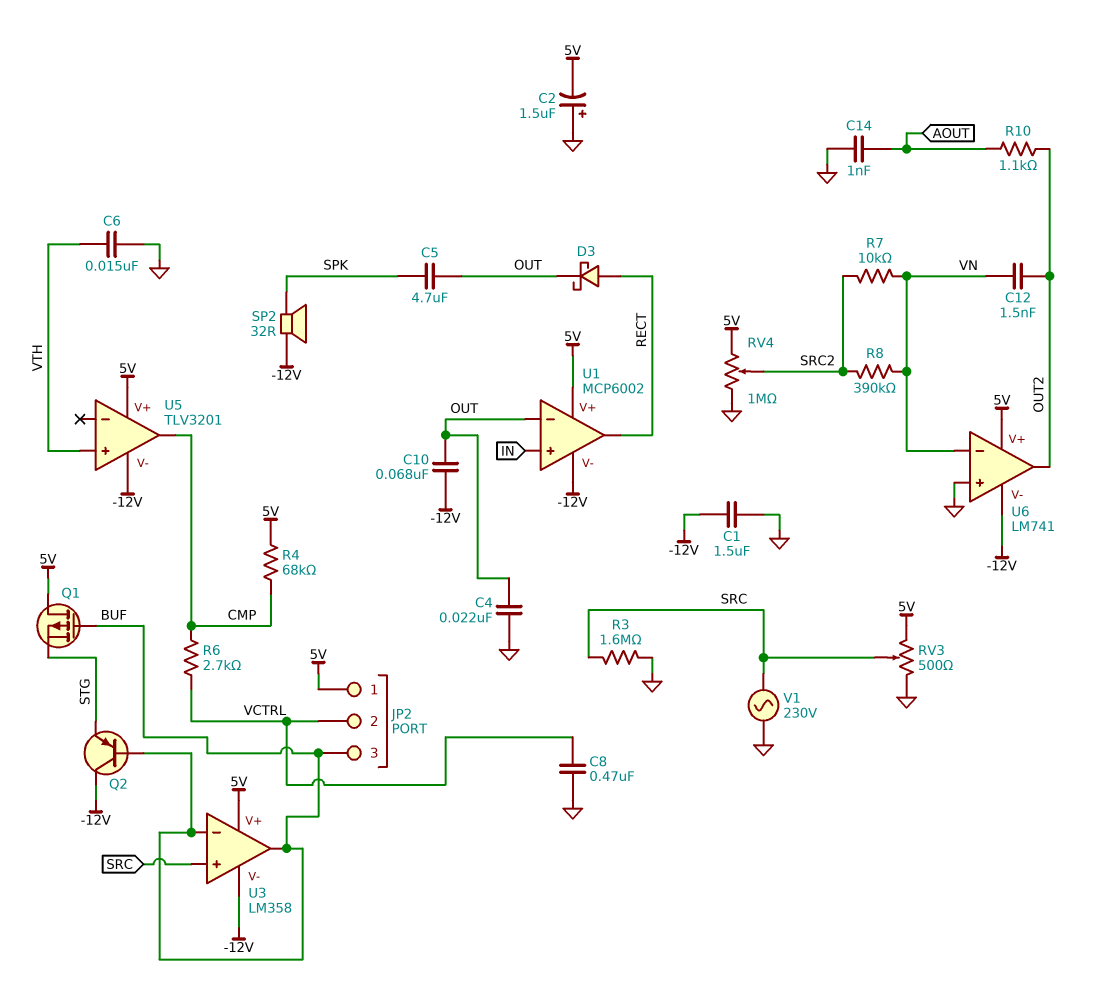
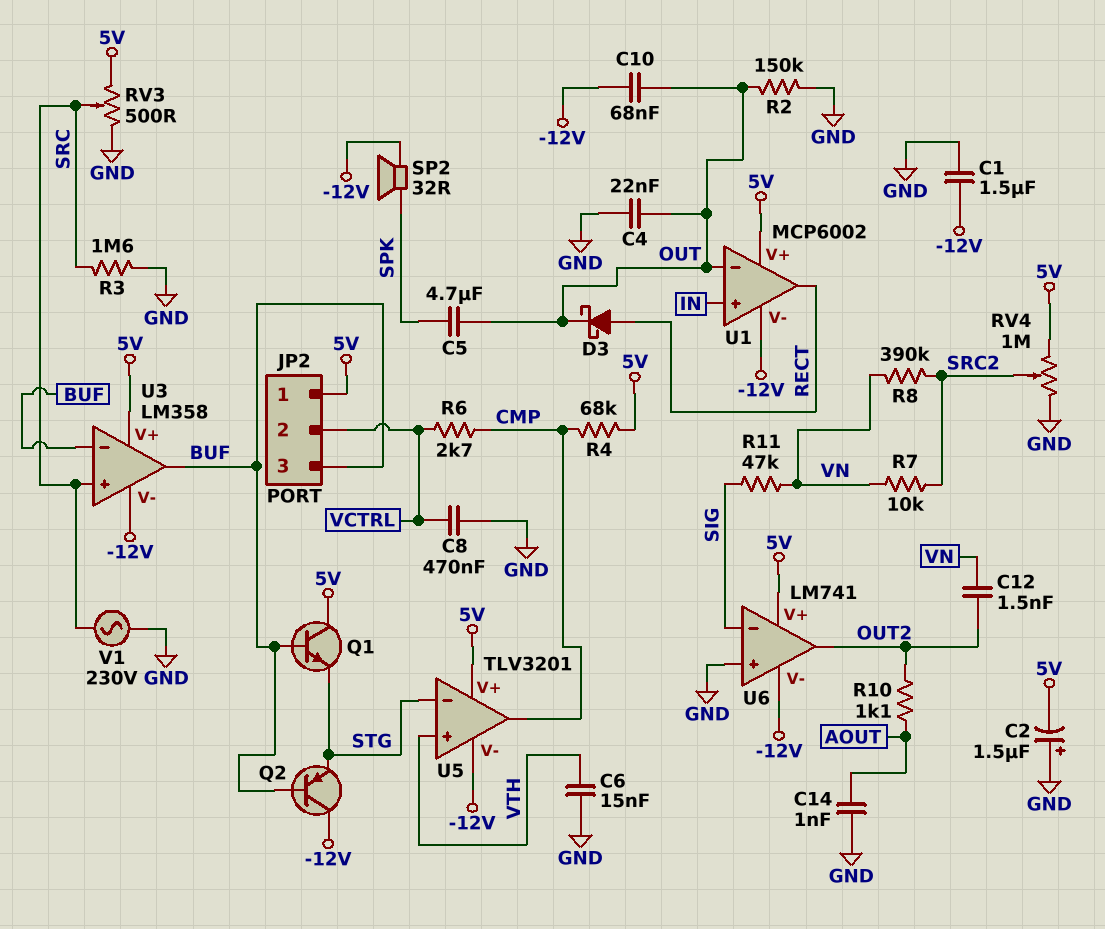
Q1: PMOS (G BUF, D 5V, S STG) -> NPN (B BUF, C 5V, E STG)
R2: none -> 150k (GND, OUT)
R11: none -> 47k (SIG, VN)
U5 pin in-: none -> STG
U6 pin in-: VN -> SIG

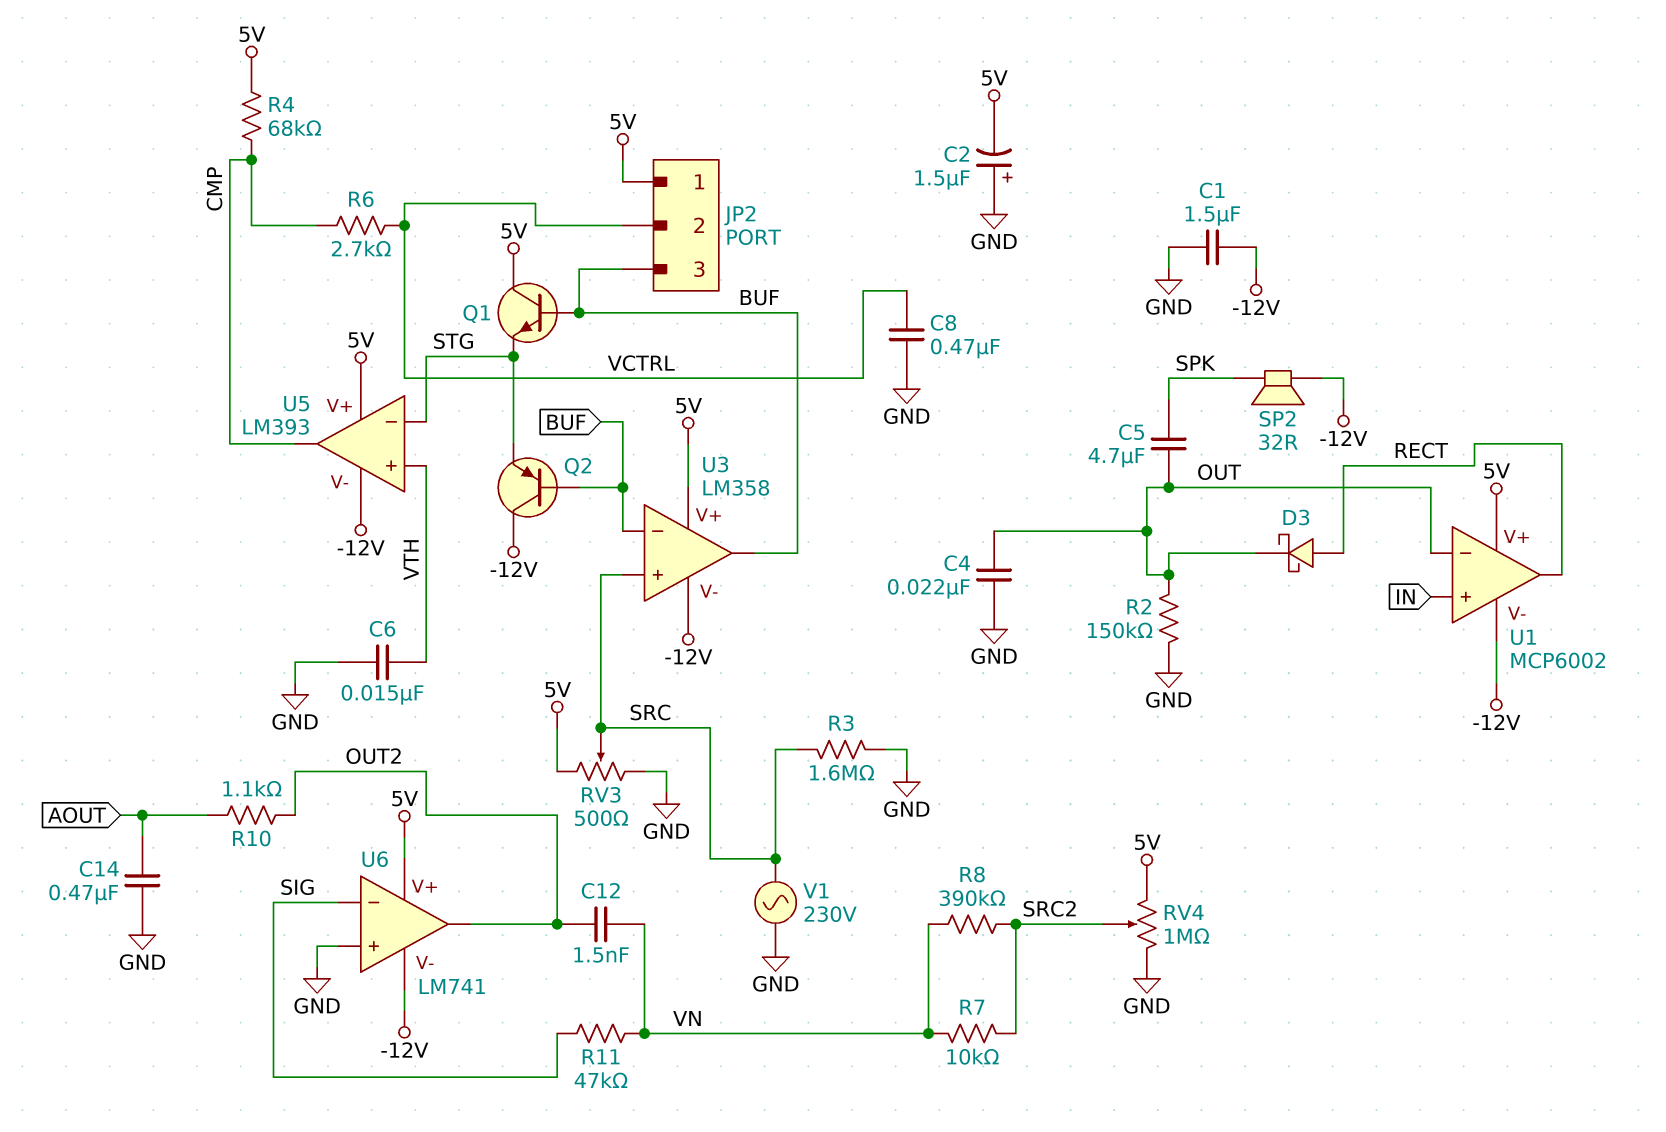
C10: 68nF (-12V, OUT) -> none
C14: 1nF (AOUT, GND) -> 470nF (AOUT, GND)
U5: TLV3201 -> LM393

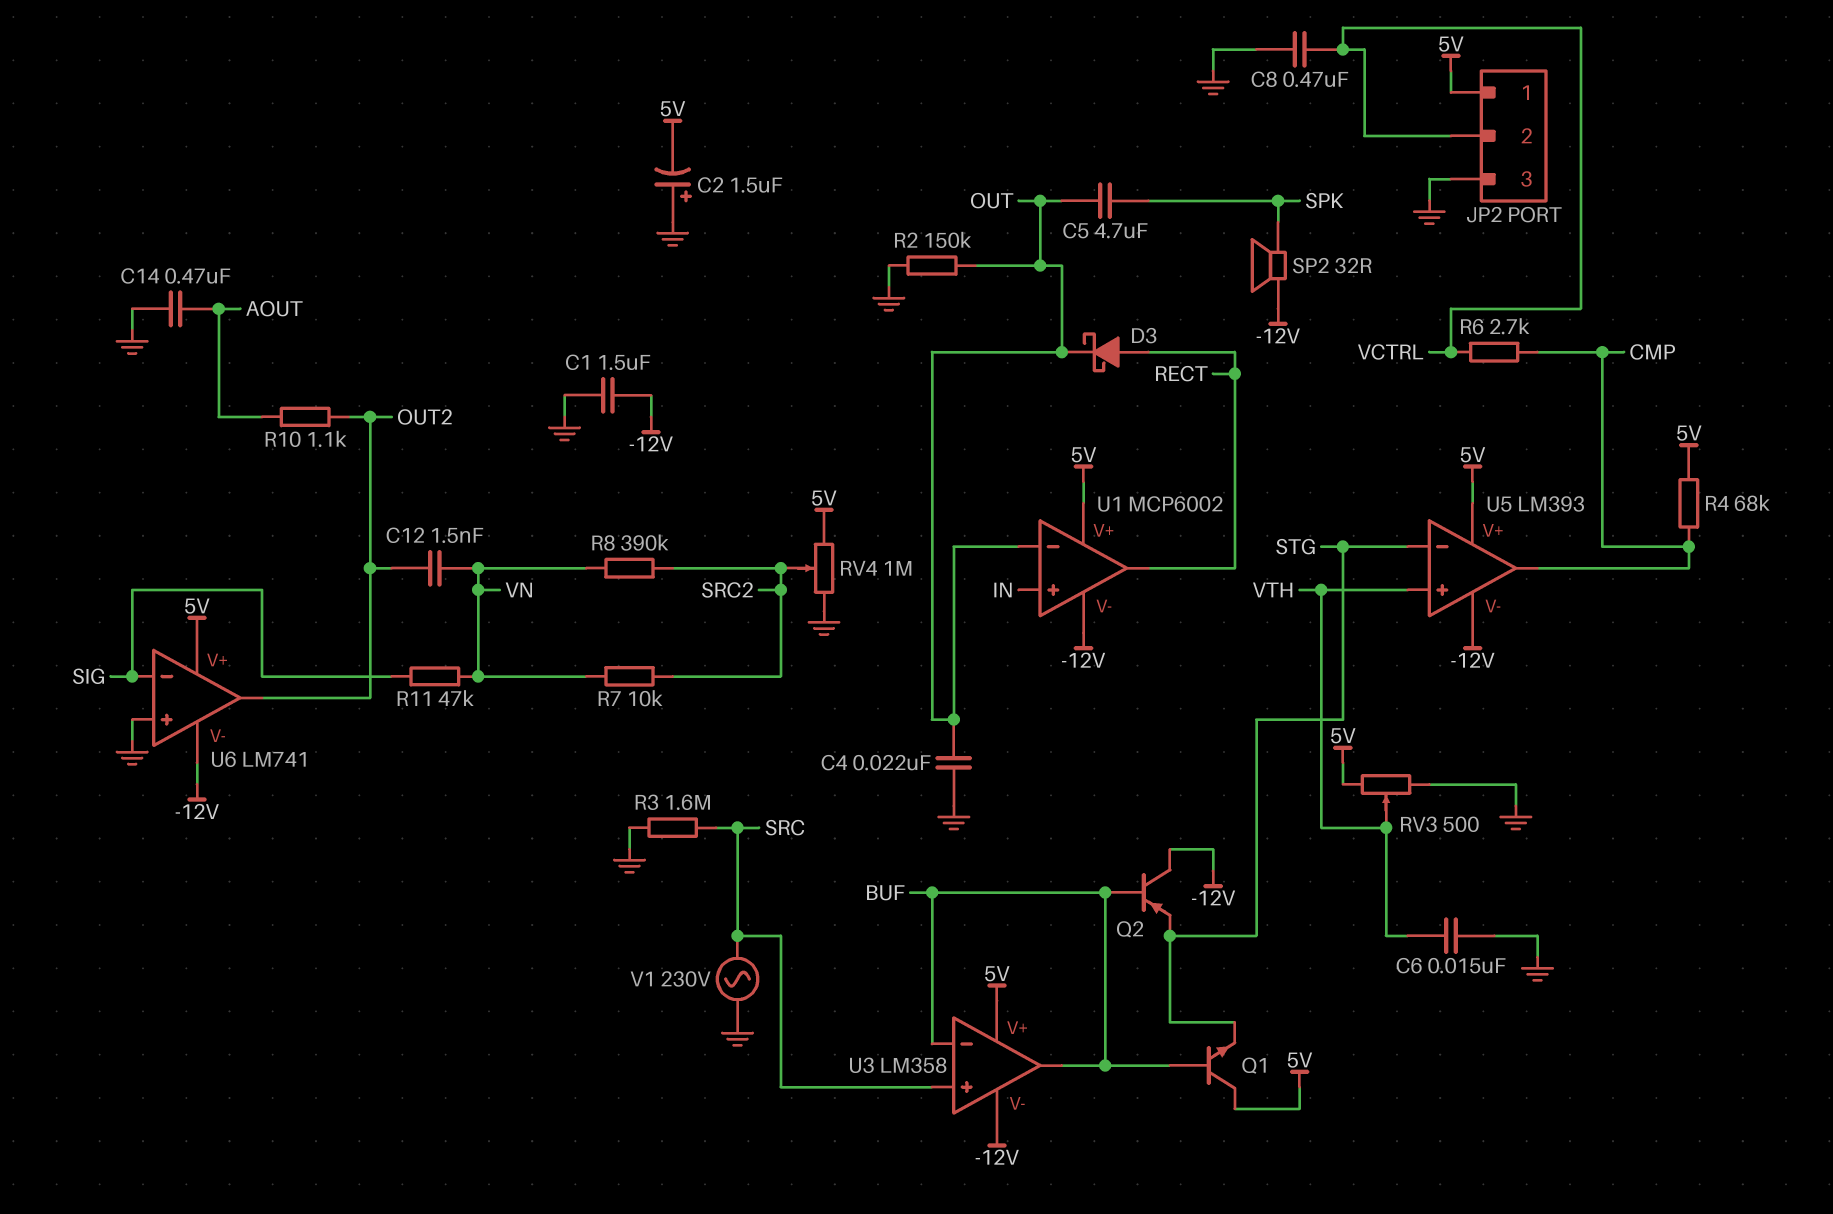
JP2 pin 3: BUF -> GND
RV3: 500 (5V, GND, wiper SRC) -> 500 (5V, GND, wiper VTH)

